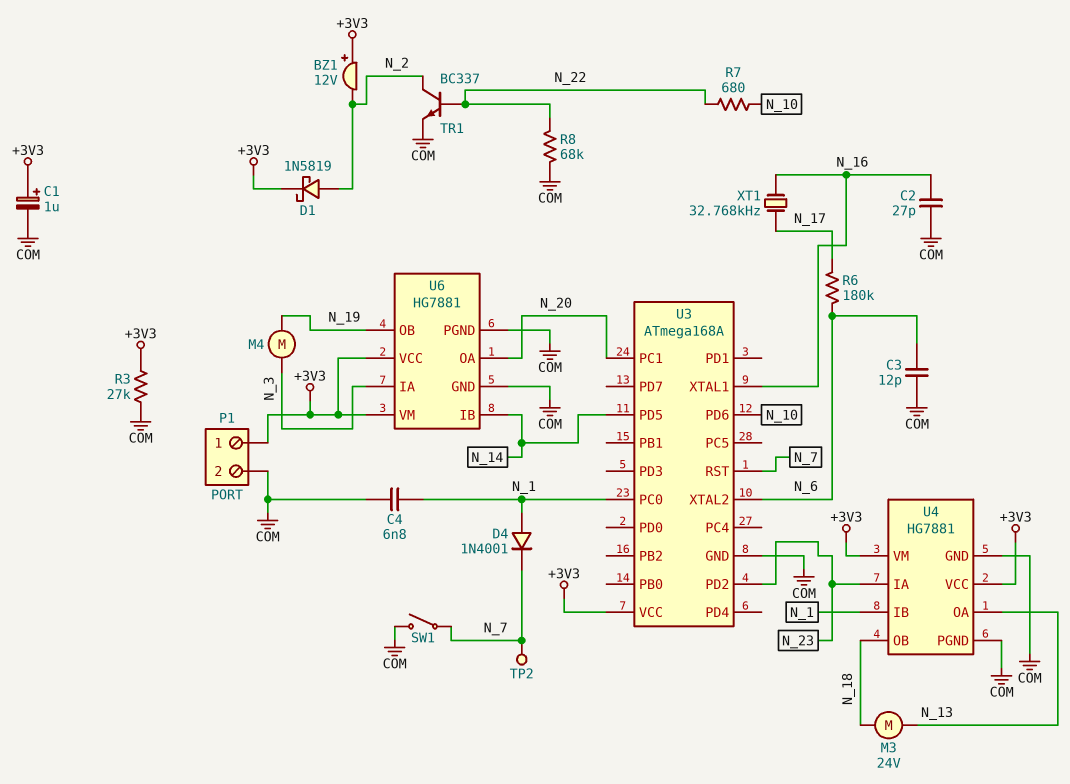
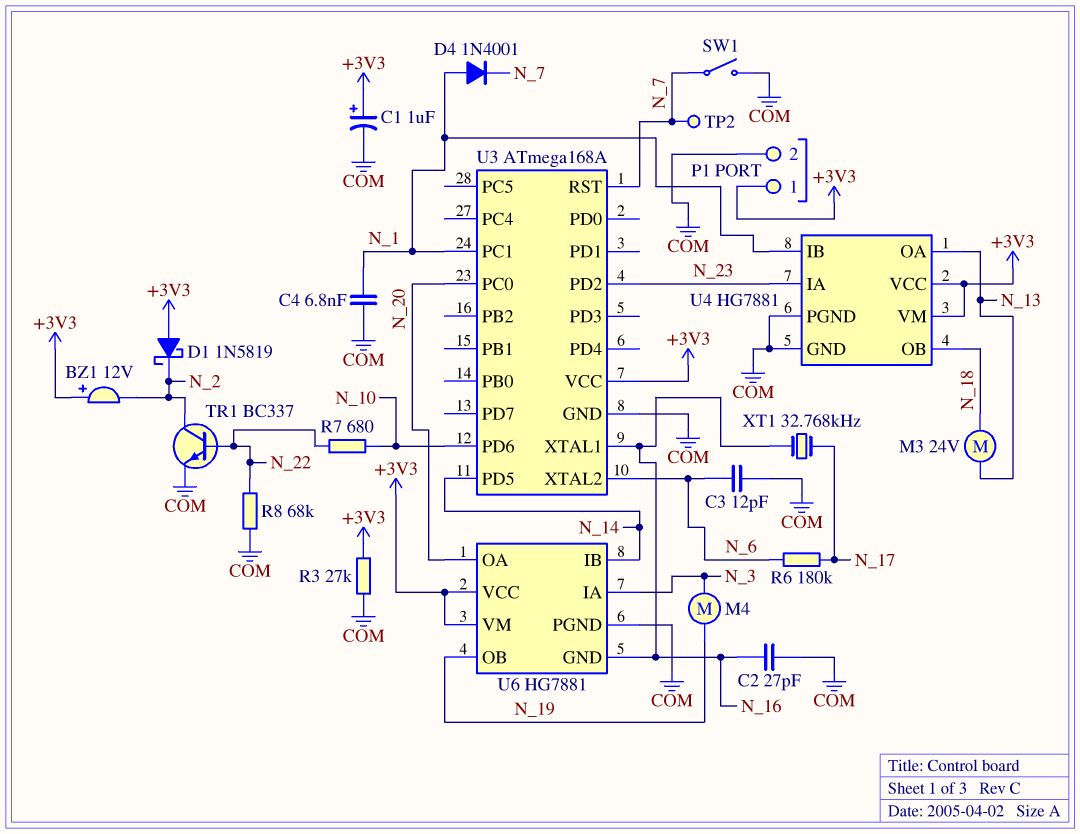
D1: schottky 1N5819 (A N_2, K +3V3) -> schottky 1N5819 (A +3V3, K N_2)
U3 pin PC0: N_1 -> N_20
U3 pin PC1: N_20 -> N_1
U6 pin GND: COM -> N_16

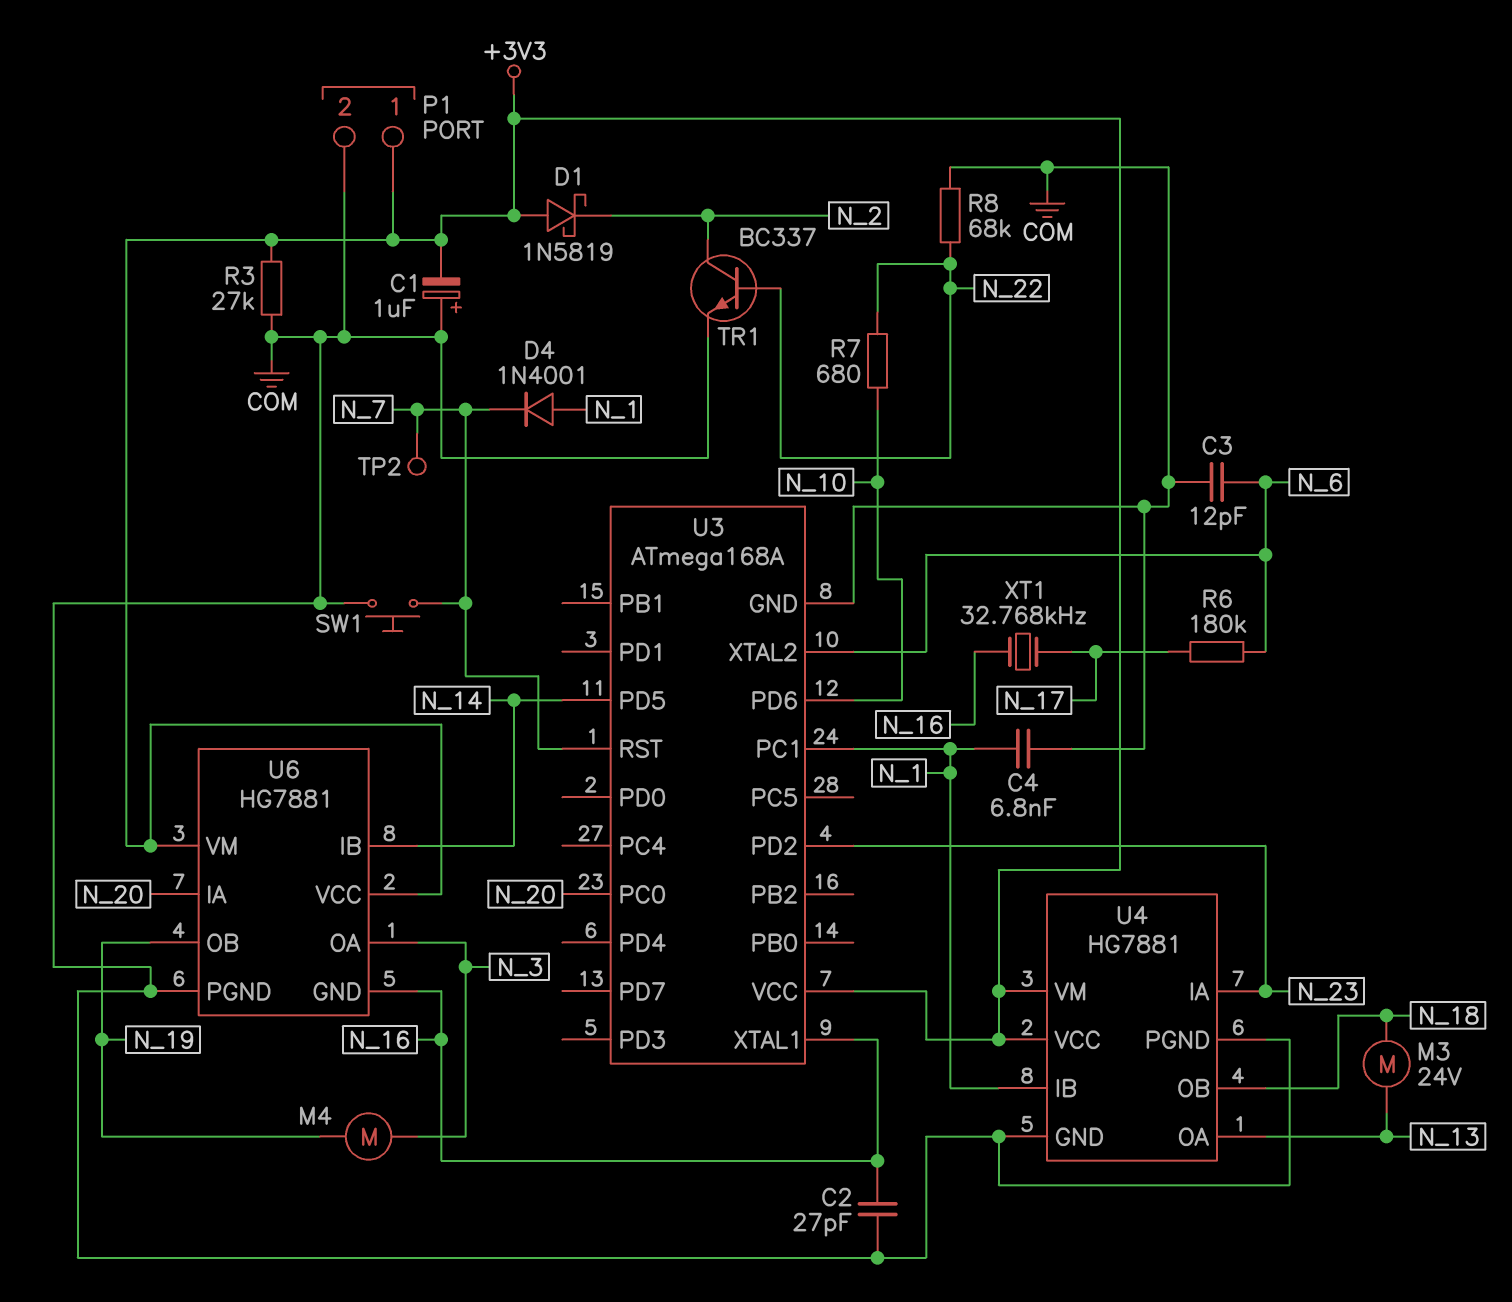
BZ1: buzzer 12V (plus +3V3, minus N_2) -> none
C1: 1uF (plus +3V3, minus COM) -> 1uF (plus COM, minus +3V3)
SW1: switch (COM, N_7) -> button (COM, N_7)
U6 pin IA: N_3 -> N_20
U6 pin OA: N_20 -> N_3

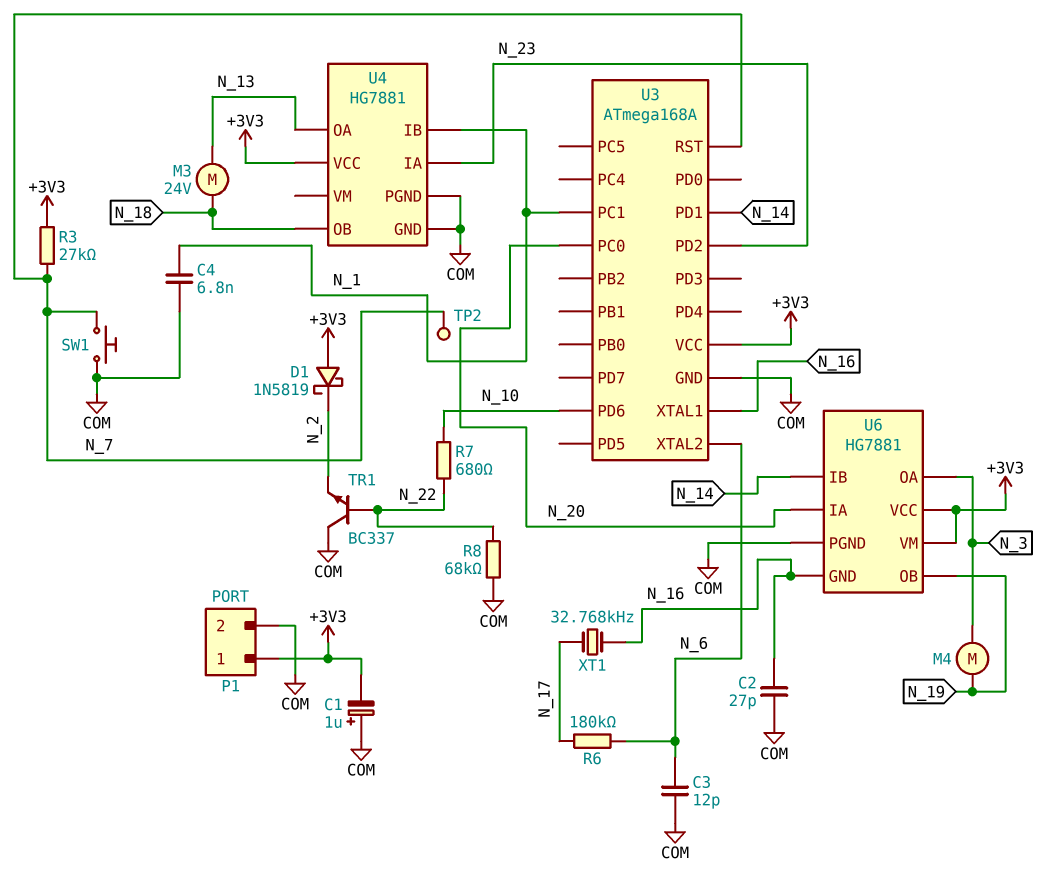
D4: diode 1N4001 (A N_1, K N_7) -> none
R3: 27k (+3V3, COM) -> 27k (+3V3, N_7)
TR1: NPN BC337 (B N_22, C N_2, E COM) -> NPN BC337 (B N_22, C COM, E N_2)
U3 pin PD1: none -> N_14
U3 pin PD5: N_14 -> none
U4 pin VM: +3V3 -> none

